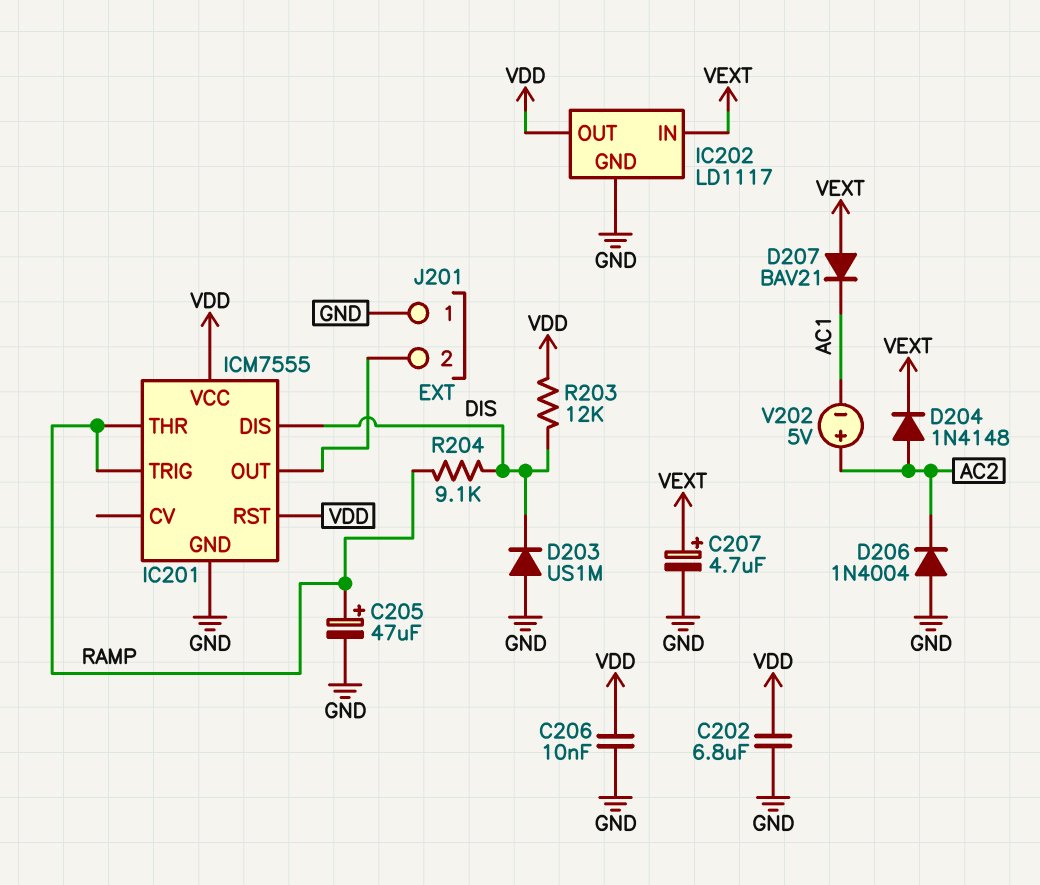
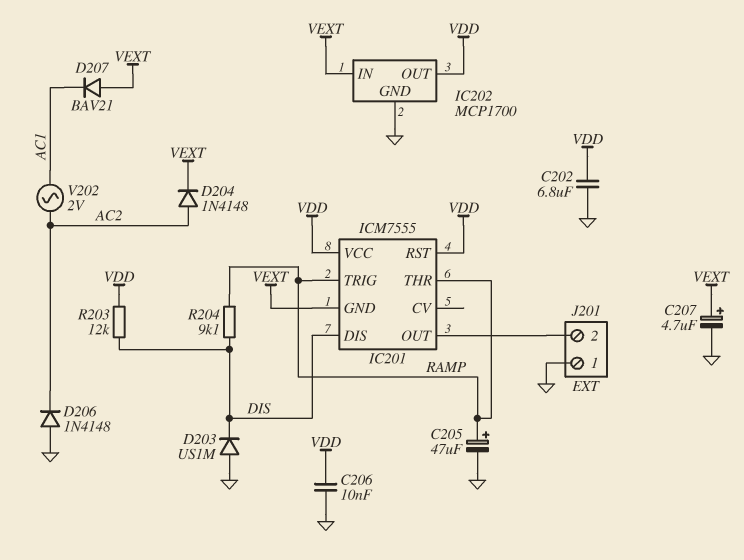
D206: diode 1N4004 (A GND, K AC2) -> diode 1N4148 (A GND, K AC2)
IC201 pin GND: GND -> VEXT
IC202: LD1117 -> MCP1700
V202: 5V (plus AC2, minus AC1) -> AC 2V (AC1, AC2)

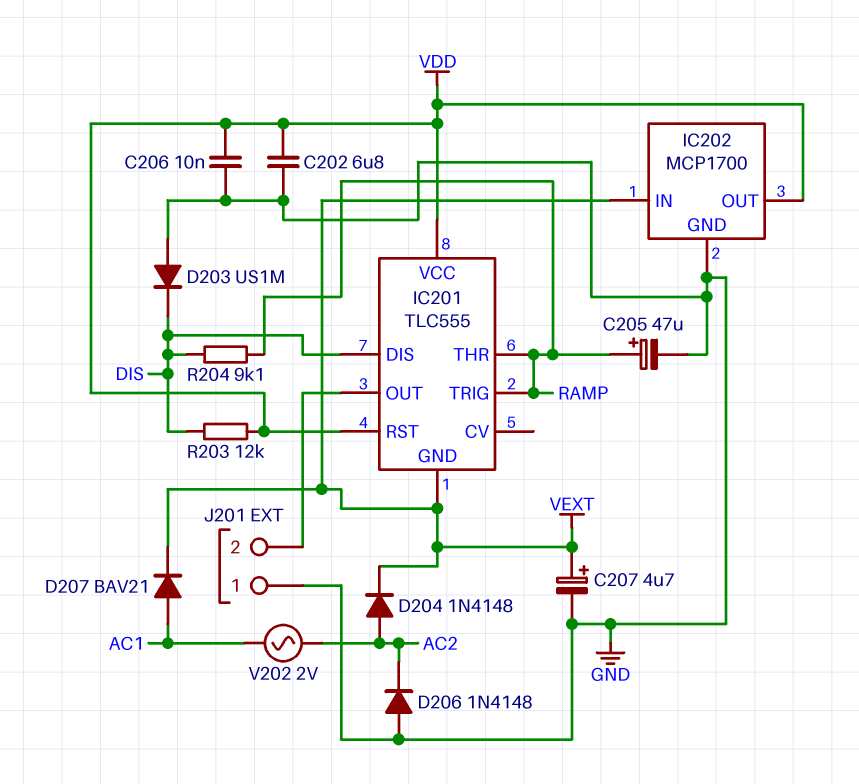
D207: diode BAV21 (A VEXT, K AC1) -> diode BAV21 (A AC1, K VEXT)
IC201: ICM7555 -> TLC555

